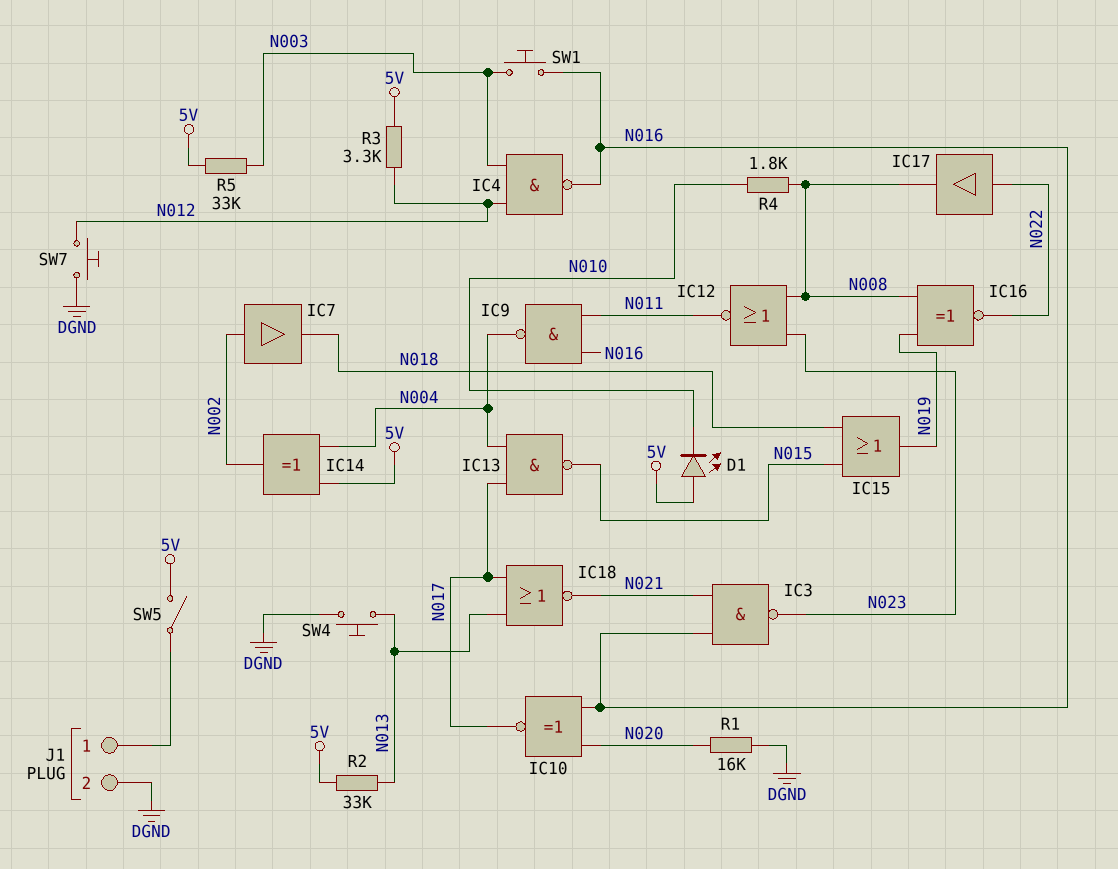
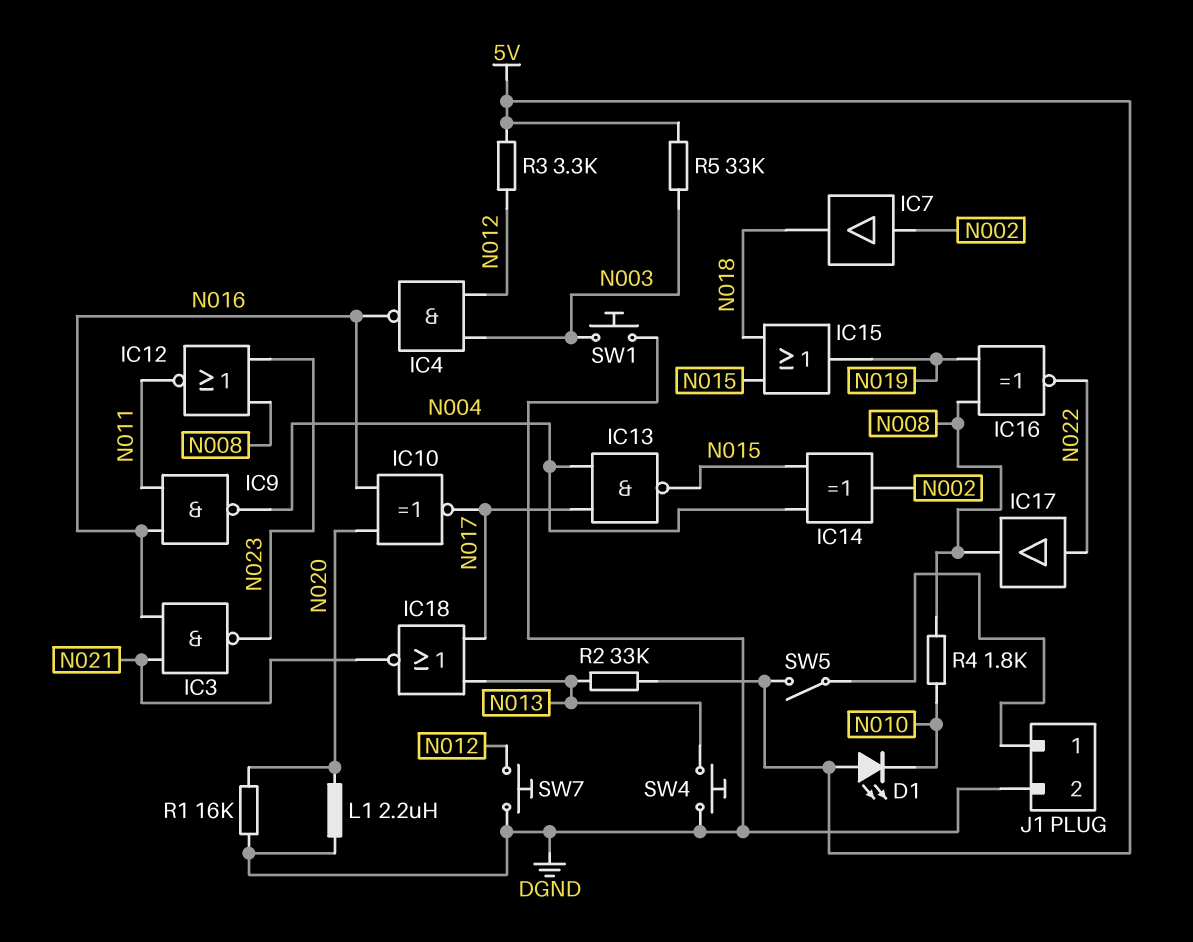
IC14: XOR (in 5V, in N004, out N002) -> XOR (in N004, in N015, out N002)
L1: none -> 2.2uH (DGND, N020)
SW1: button (N003, N016) -> button (DGND, N003)

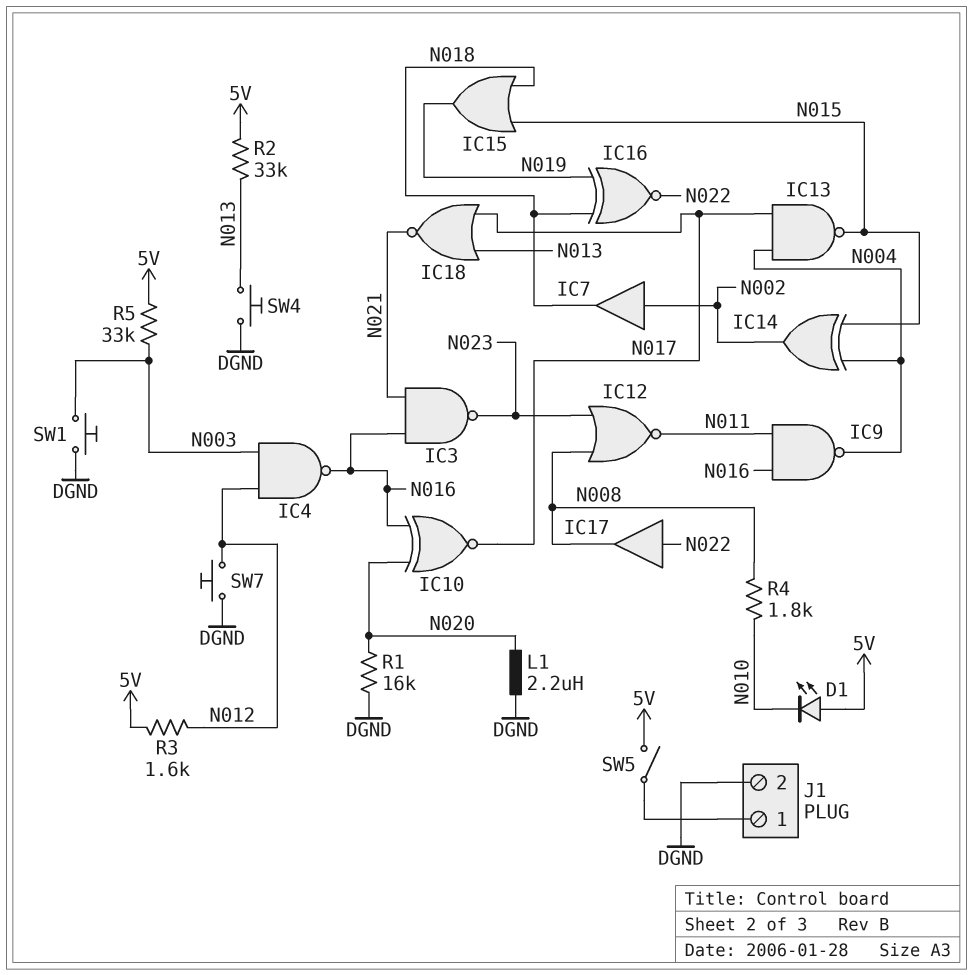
IC16: XNOR (in N008, in N019, out N022) -> XNOR (in N018, in N019, out N022)
R3: 3.3k (5V, N012) -> 1.6k (5V, N012)

